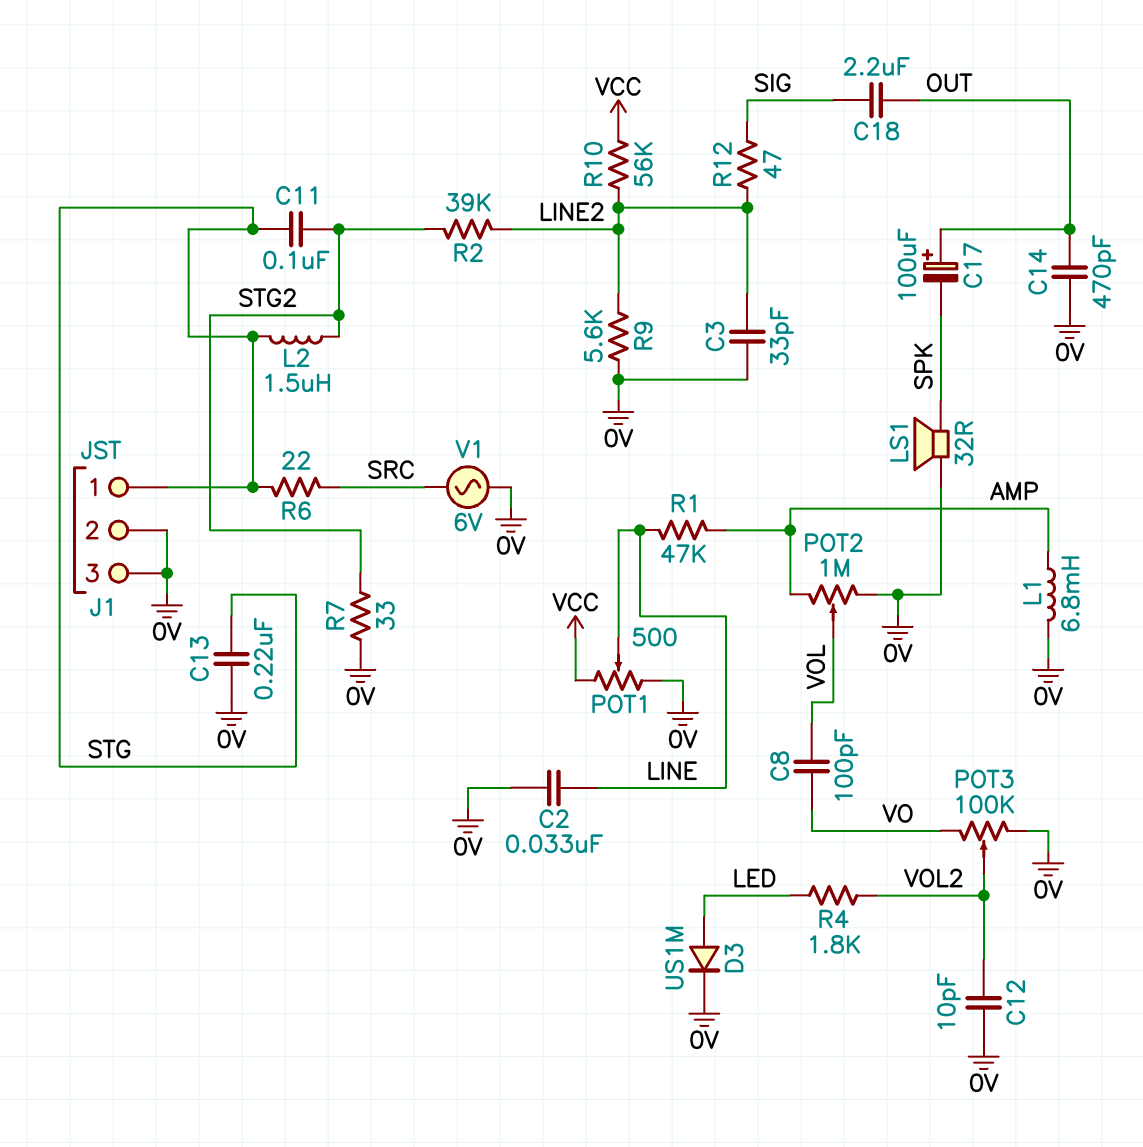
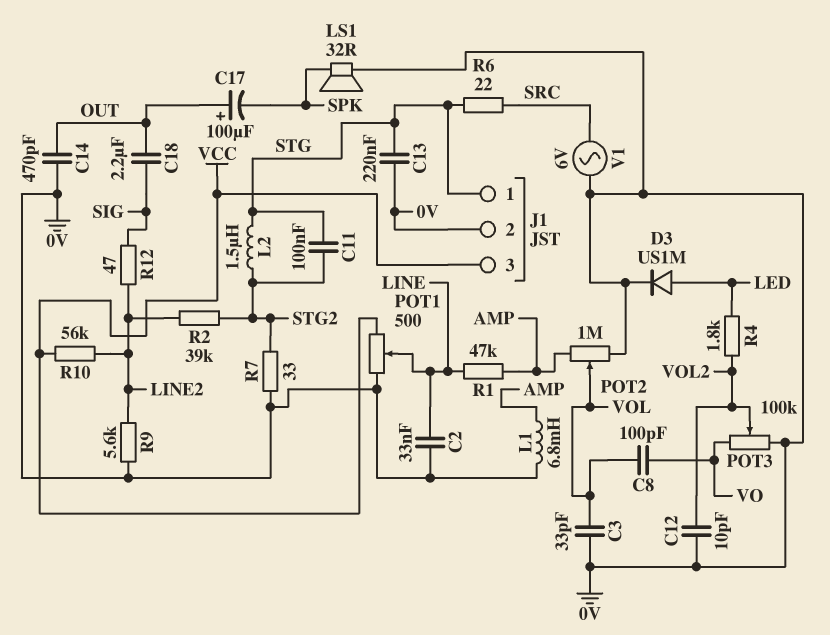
C3: 33pF (0V, LINE2) -> 33pF (0V, VOL)
J1 pin 3: 0V -> VCC

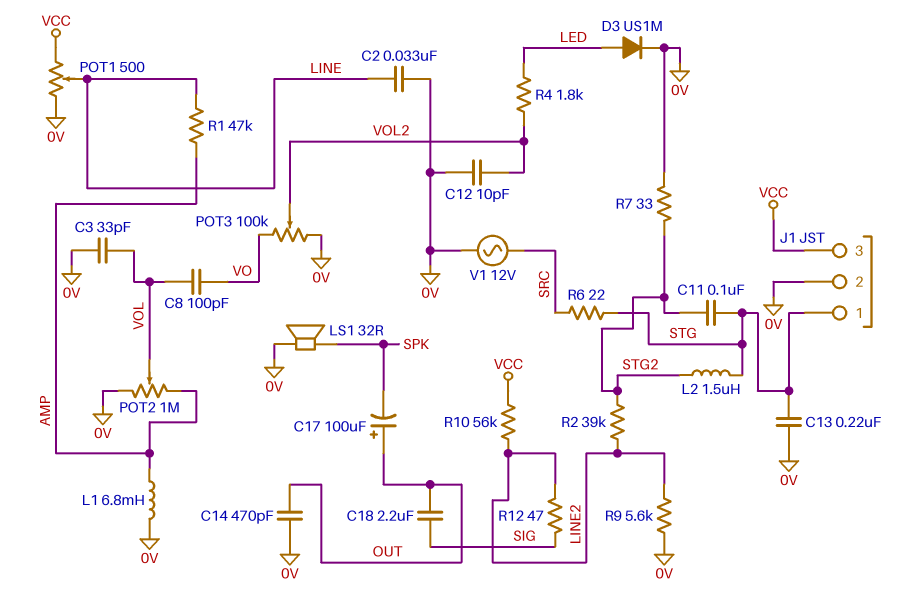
V1: AC 6V (0V, SRC) -> AC 12V (0V, SRC)

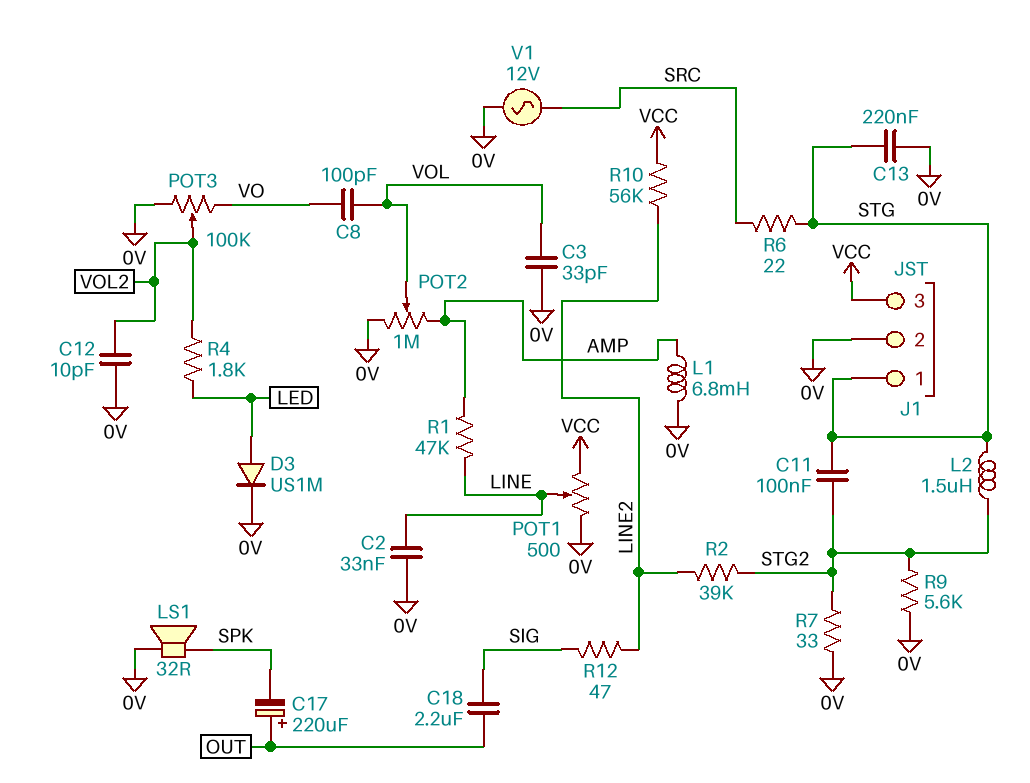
C14: 470pF (0V, OUT) -> none
C17: 100uF (plus OUT, minus SPK) -> 220uF (plus OUT, minus SPK)
R9: 5.6k (0V, LINE2) -> 5.6k (0V, STG2)

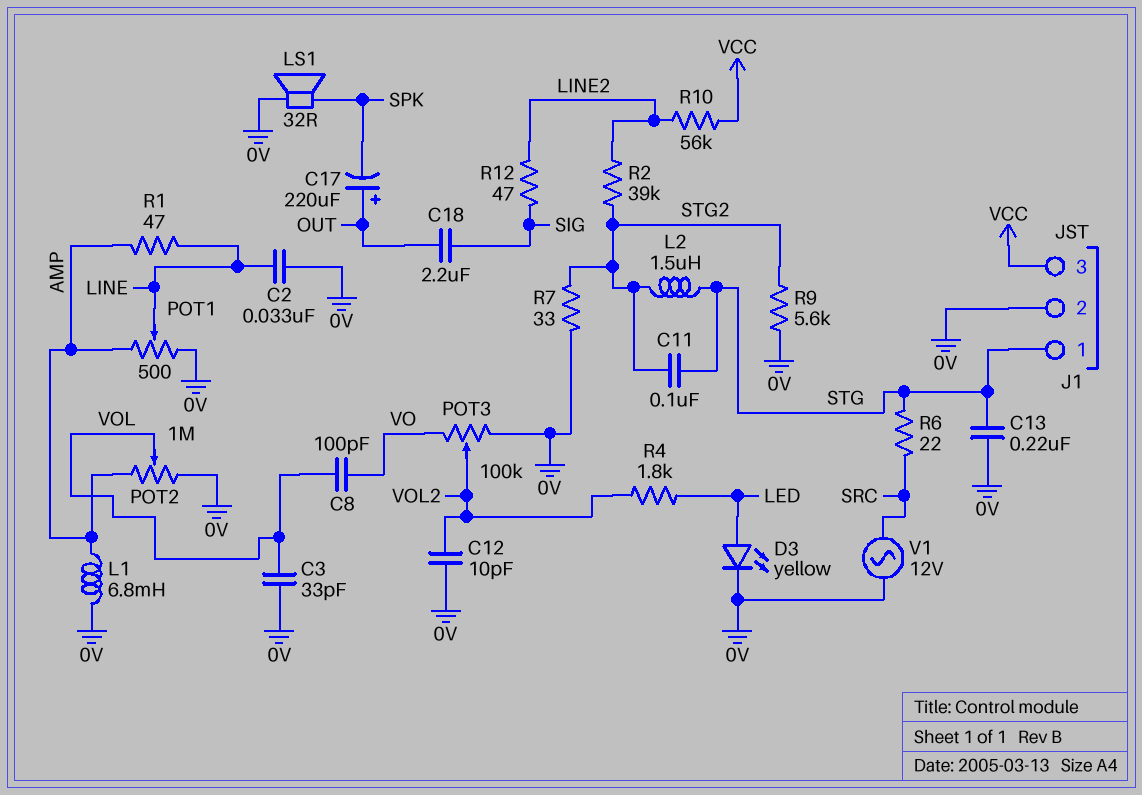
D3: diode US1M (A LED, K 0V) -> LED yellow (A LED, K 0V)
POT1: 500 (0V, VCC, wiper LINE) -> 500 (0V, AMP, wiper LINE)
R1: 47k (AMP, LINE) -> 47 (AMP, LINE)

